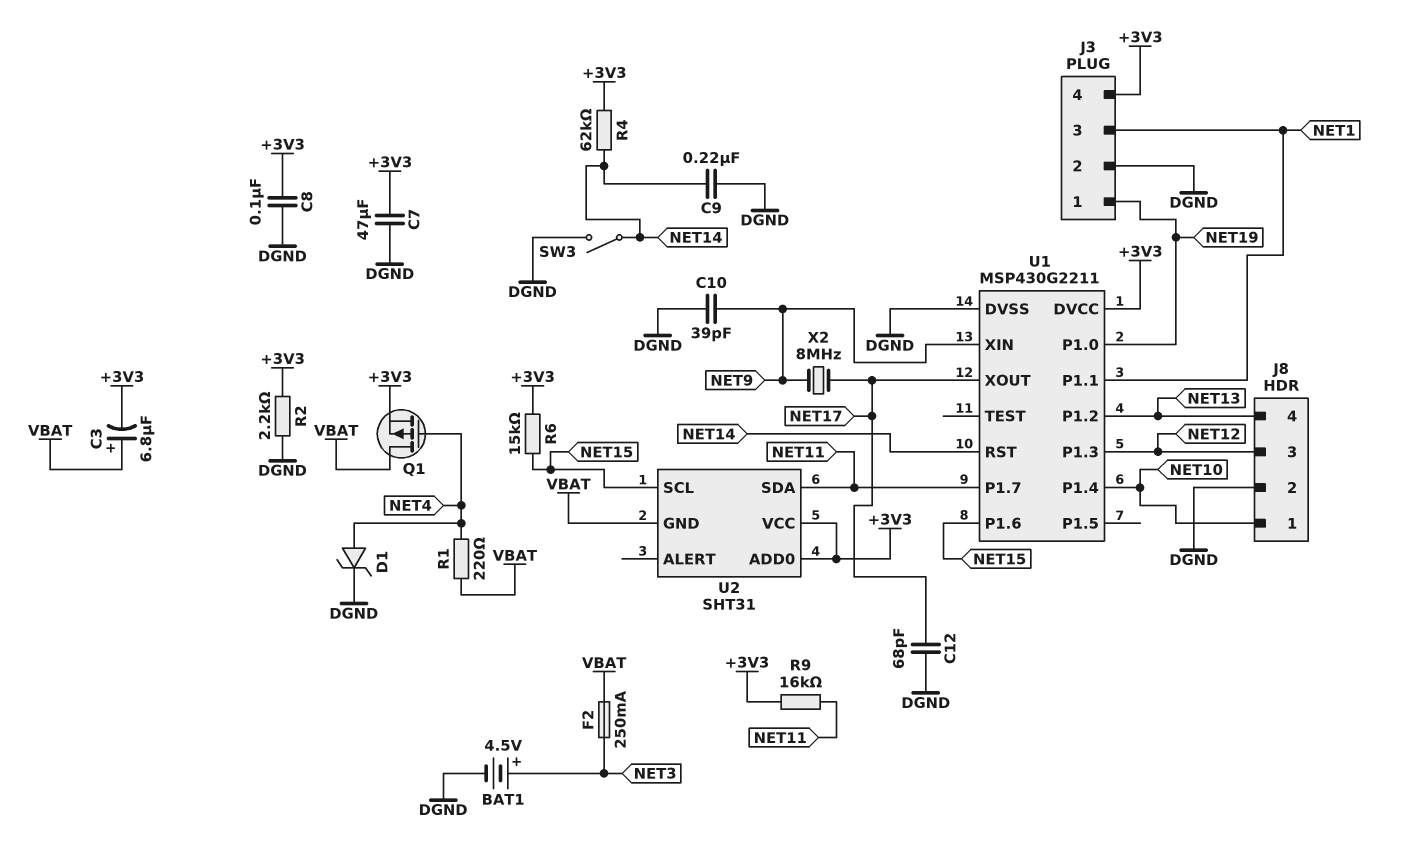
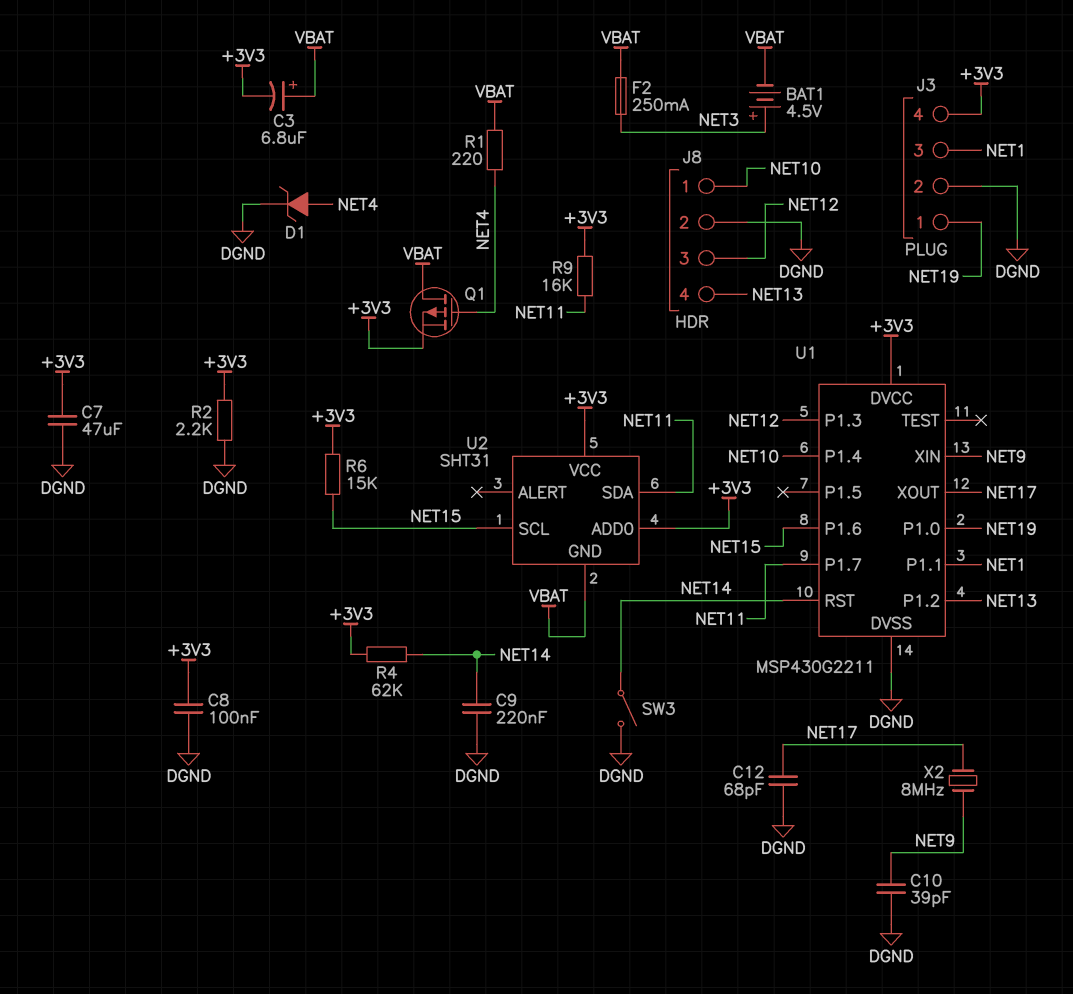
BAT1: 4.5V (plus NET3, minus DGND) -> 4.5V (plus NET3, minus VBAT)

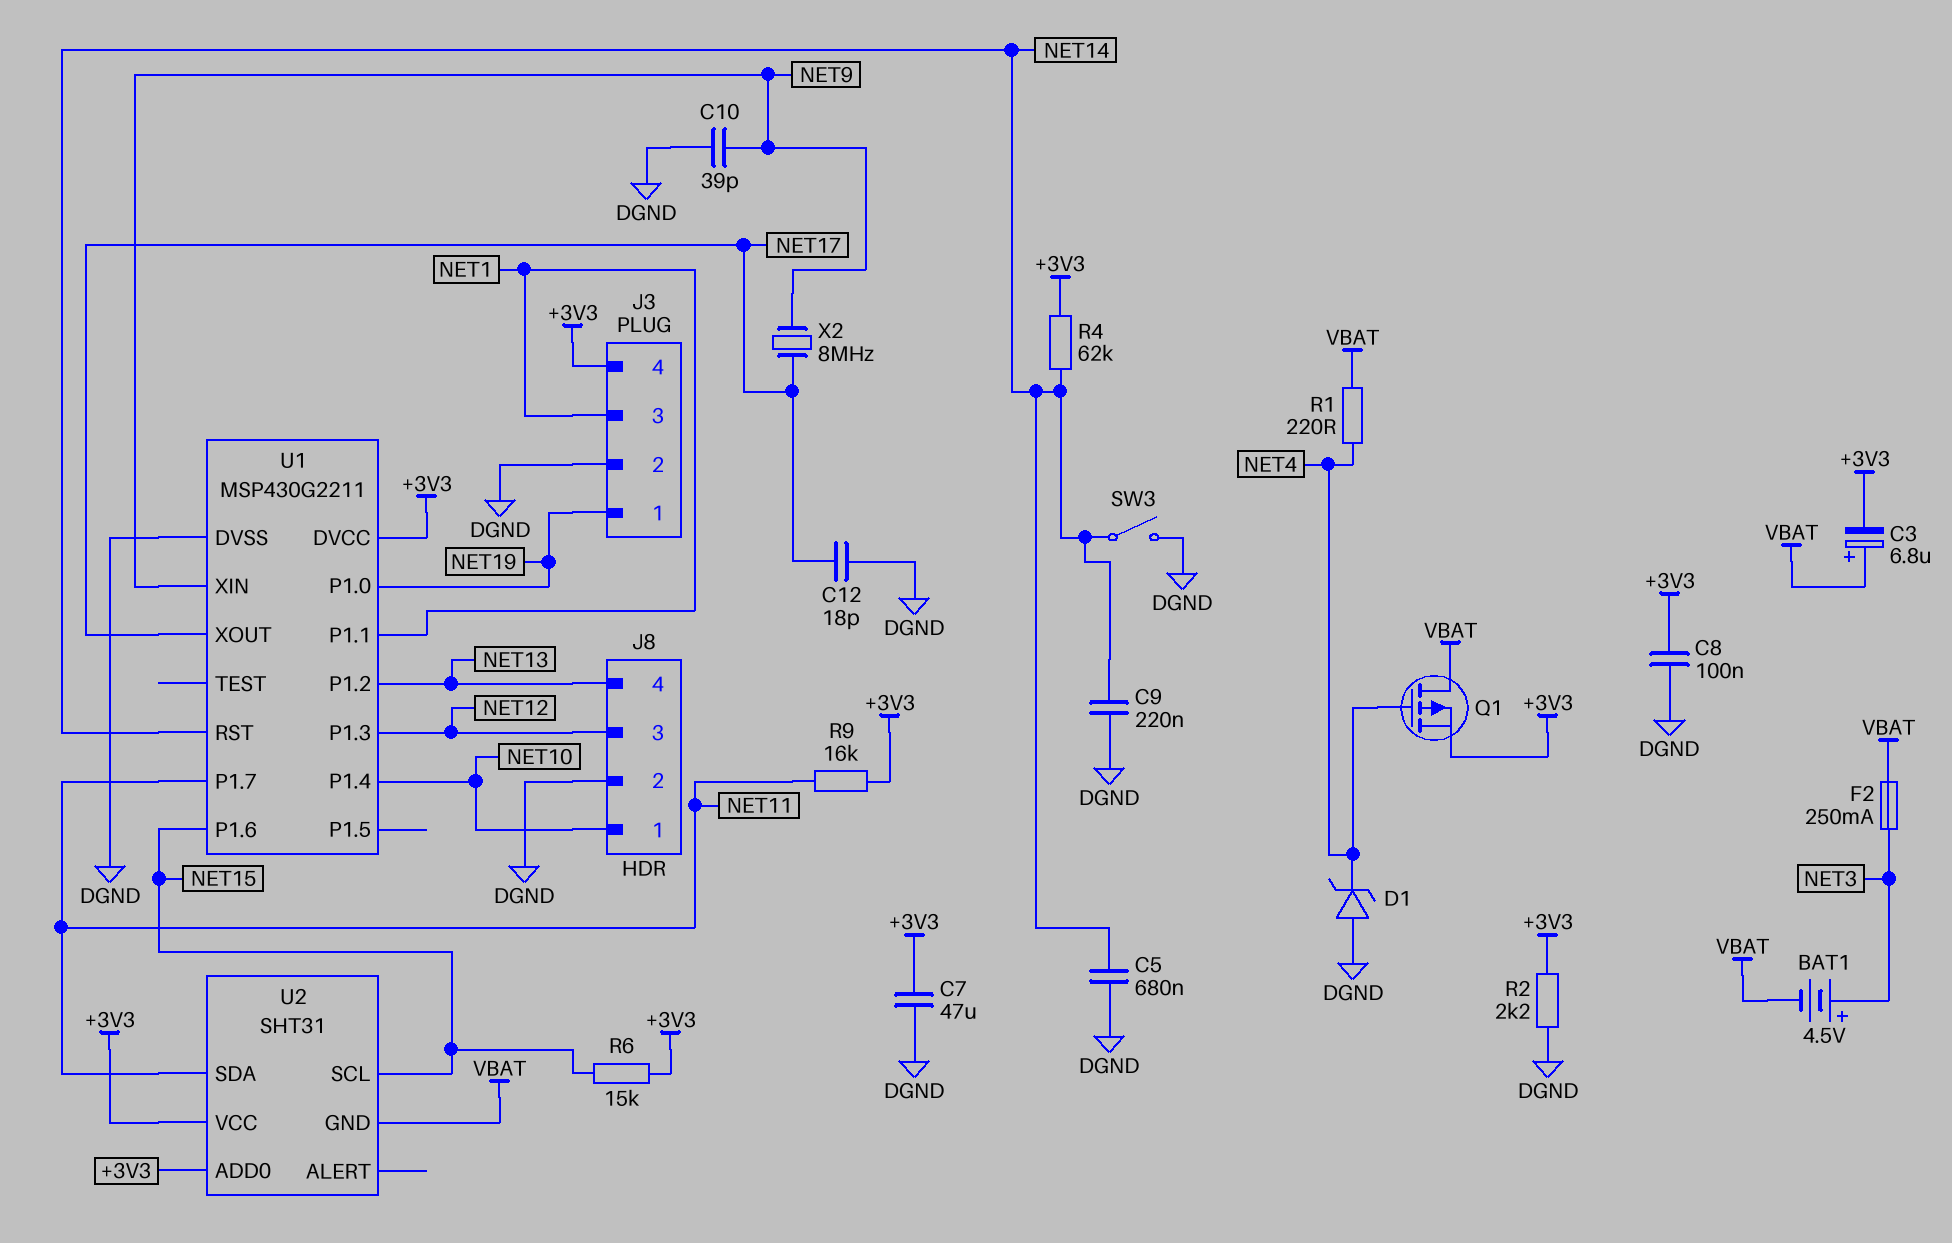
C5: none -> 680nF (DGND, NET14)
C12: 68pF (DGND, NET17) -> 18pF (DGND, NET17)
D1: zener (A NET4, K DGND) -> zener (A DGND, K NET4)

